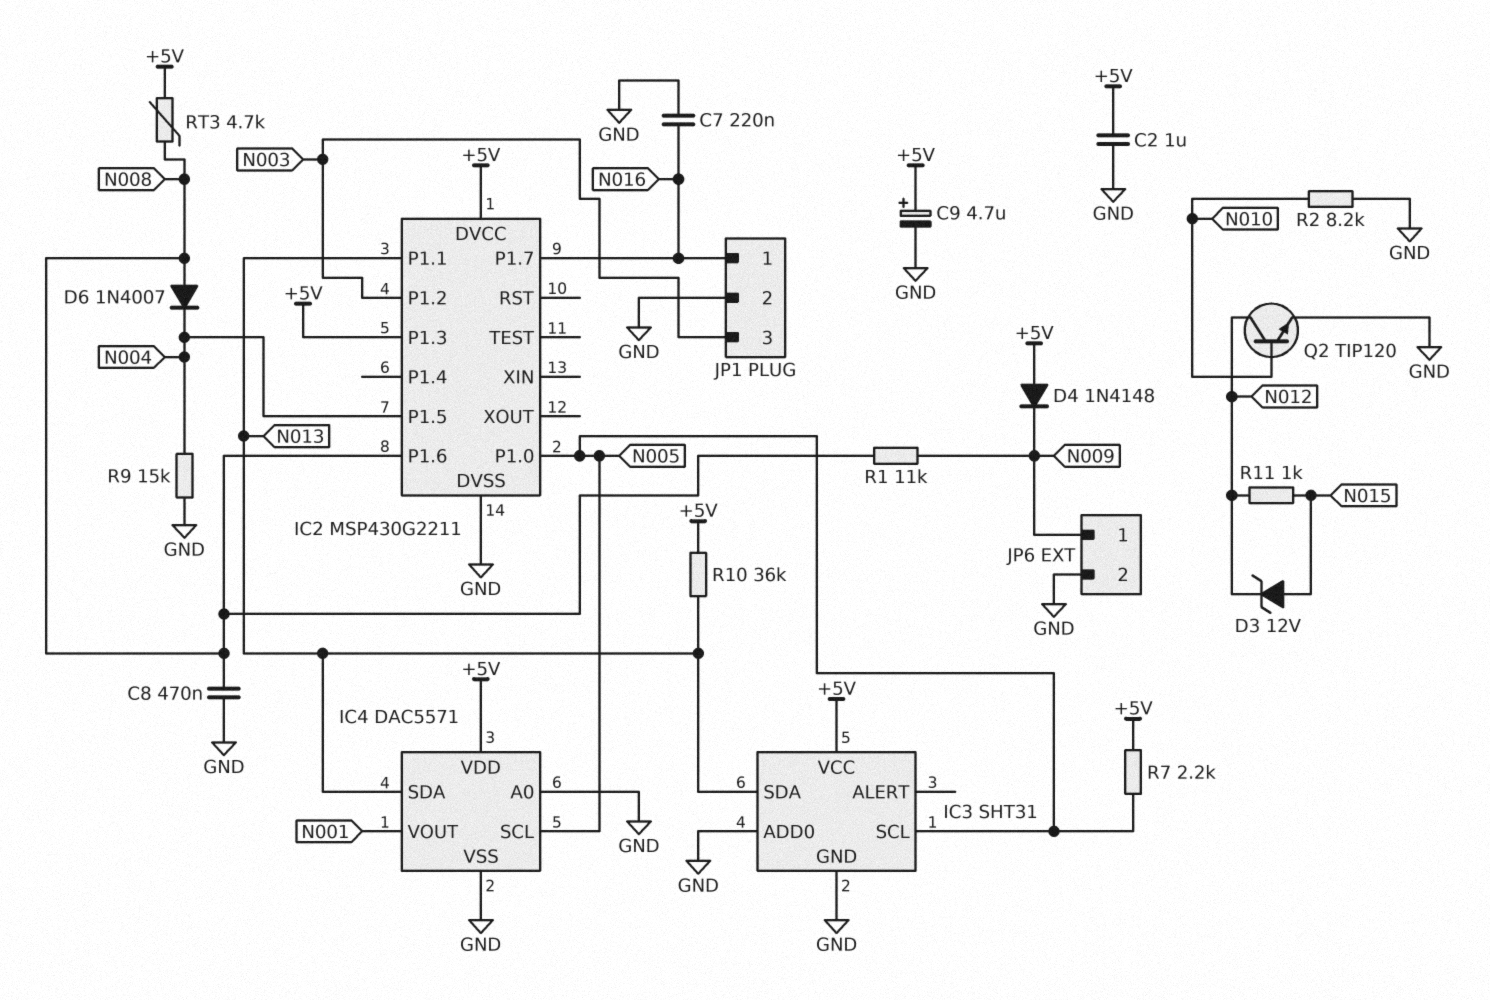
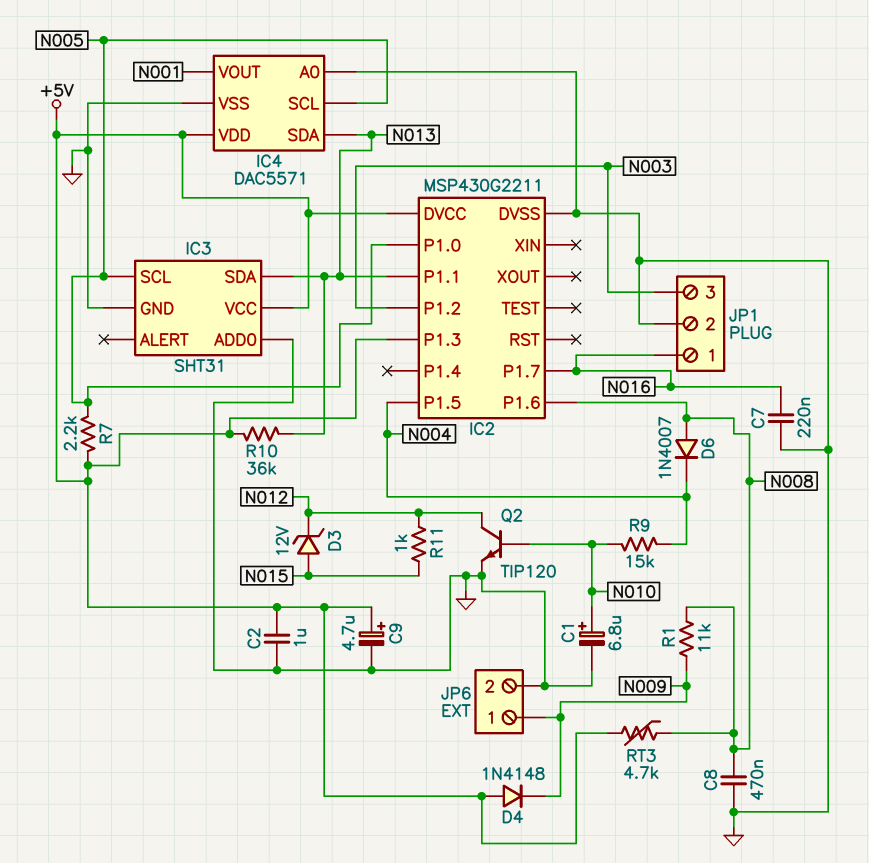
C1: none -> 6.8uF (plus N010, minus GND)
R2: 8.2k (GND, N010) -> none
R9: 15k (GND, N004) -> 15k (N004, N010)

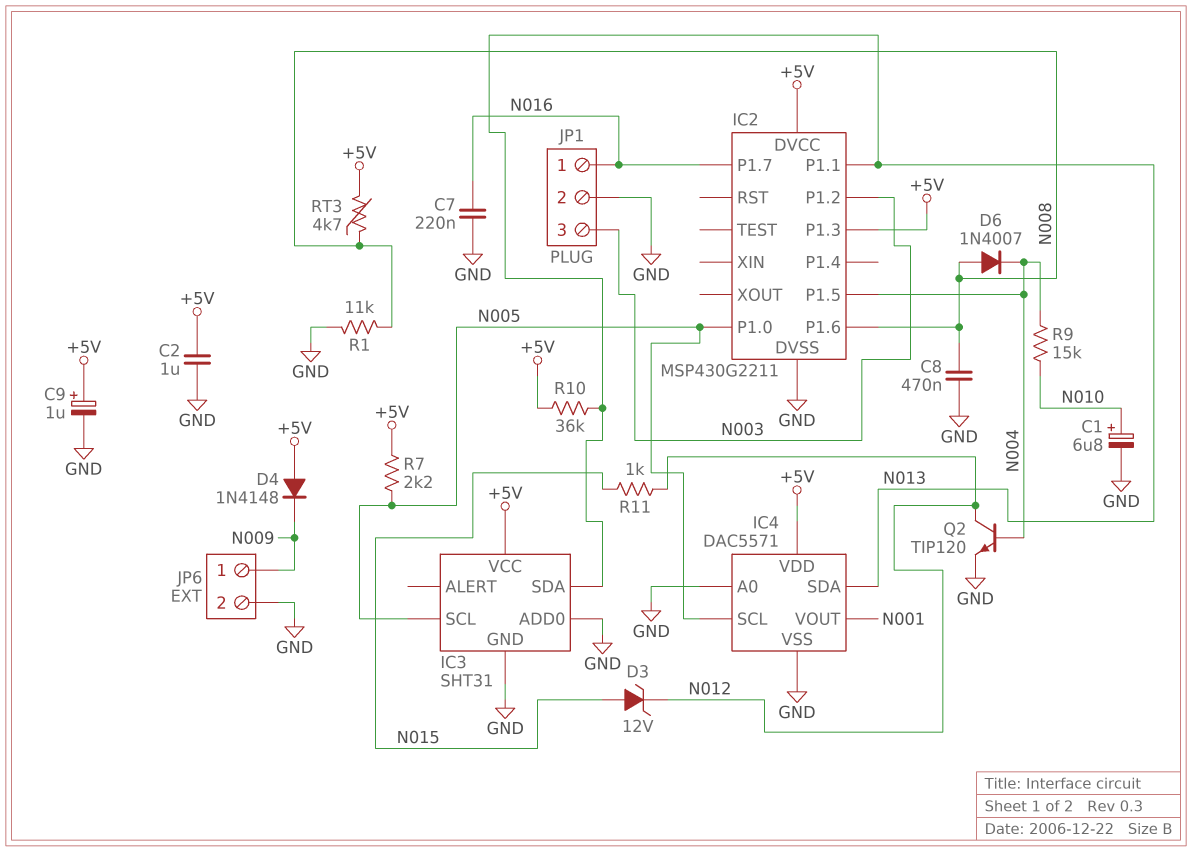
C9: 4.7uF (plus +5V, minus GND) -> 1uF (plus +5V, minus GND)
Q2: NPN TIP120 (B N010, C N012, E GND) -> NPN TIP120 (B N004, C N012, E GND)
R1: 11k (N008, N009) -> 11k (GND, N008)

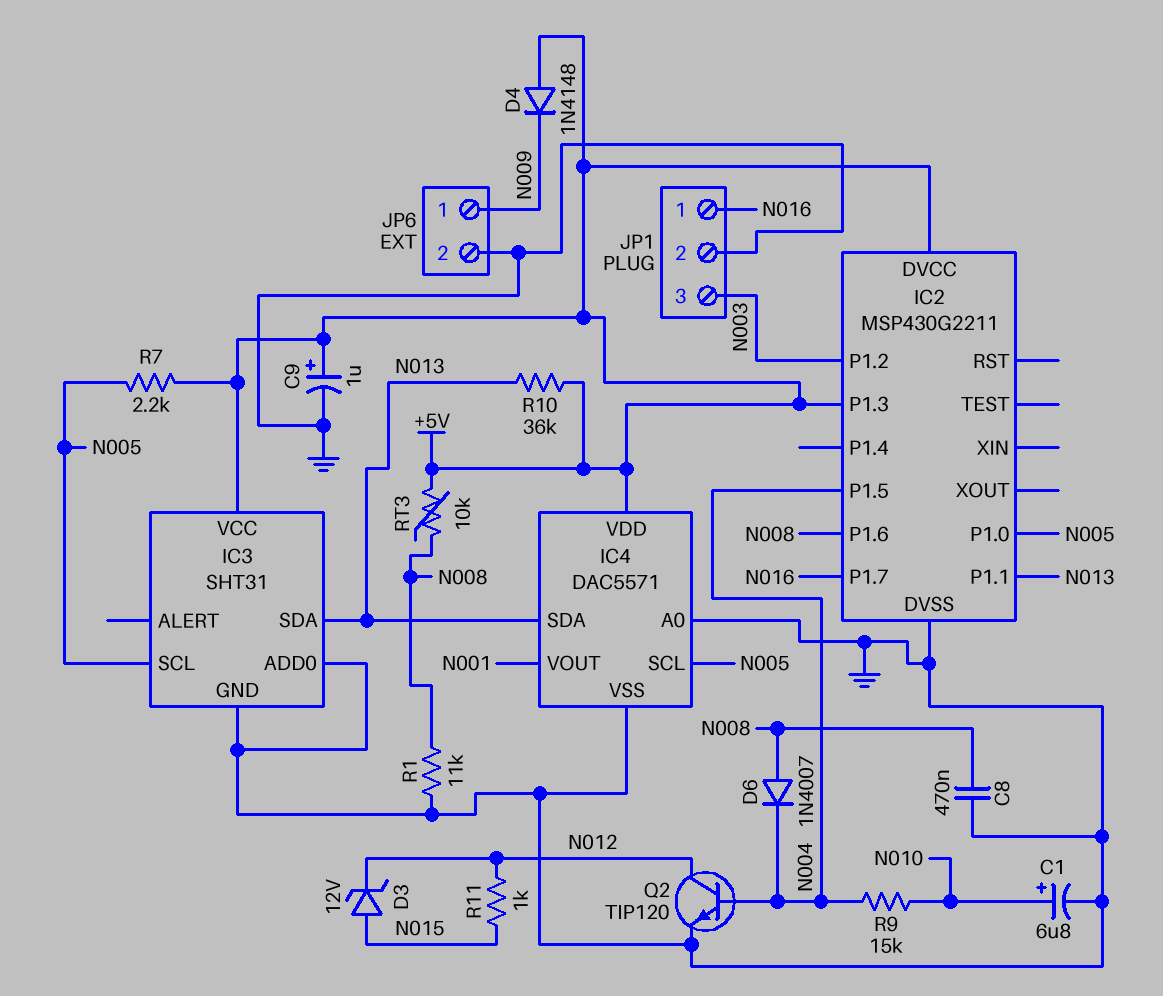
C2: 1uF (+5V, GND) -> none
C7: 220nF (GND, N016) -> none
RT3: 4.7k (+5V, N008) -> 10k (+5V, N008)

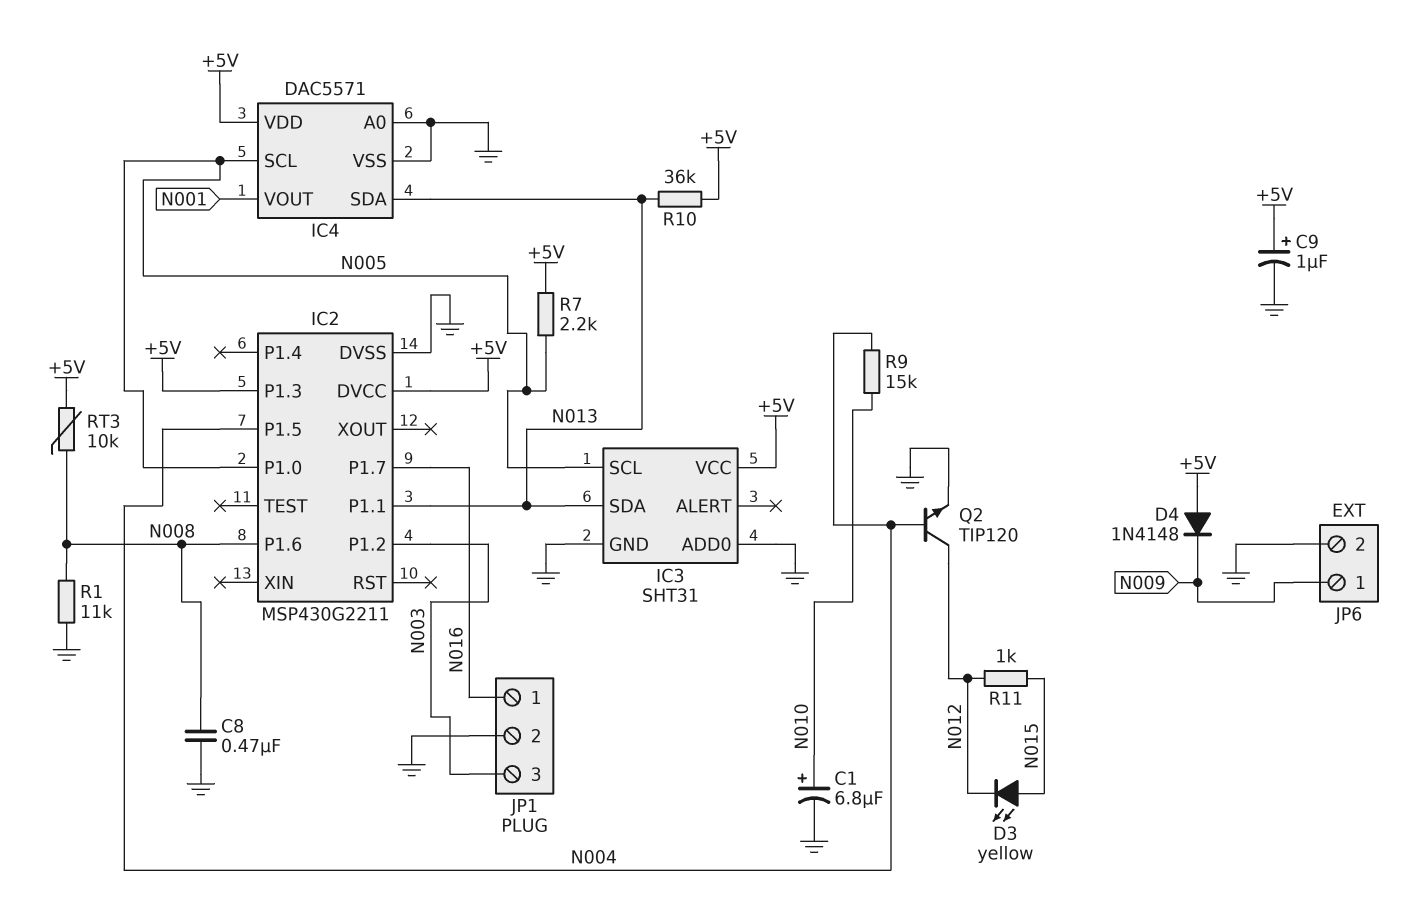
D3: zener 12V (A N015, K N012) -> LED yellow (A N015, K N012)
D6: diode 1N4007 (A N008, K N004) -> none

